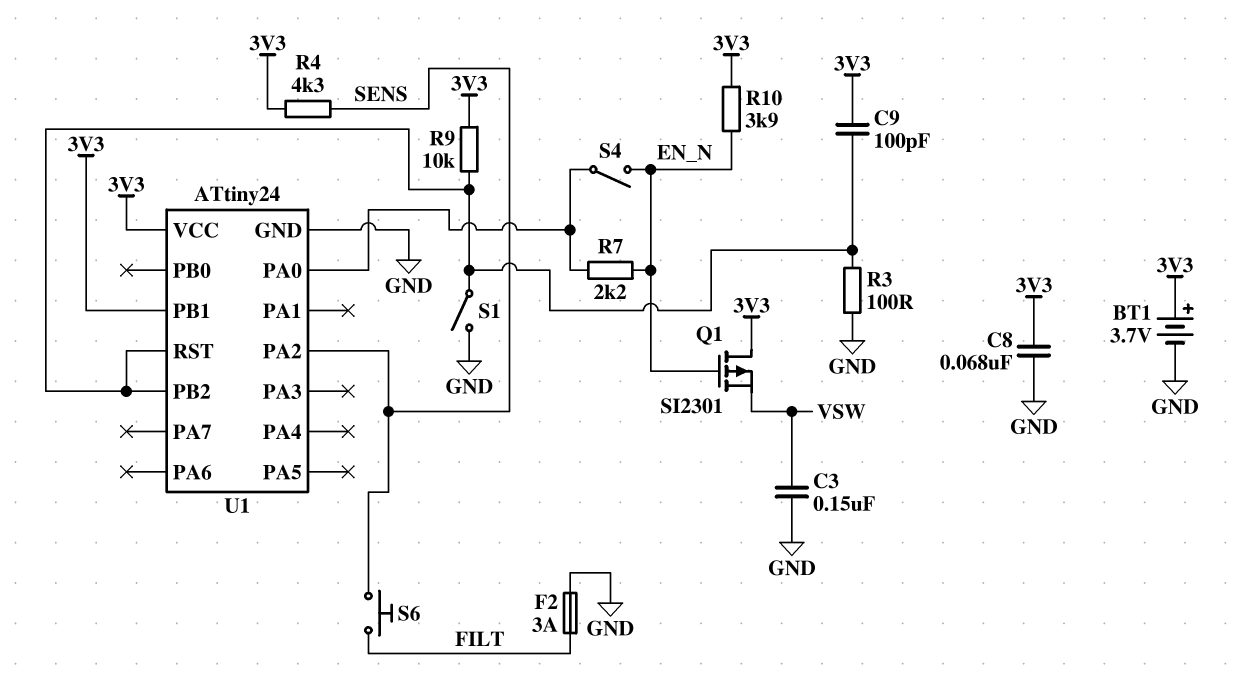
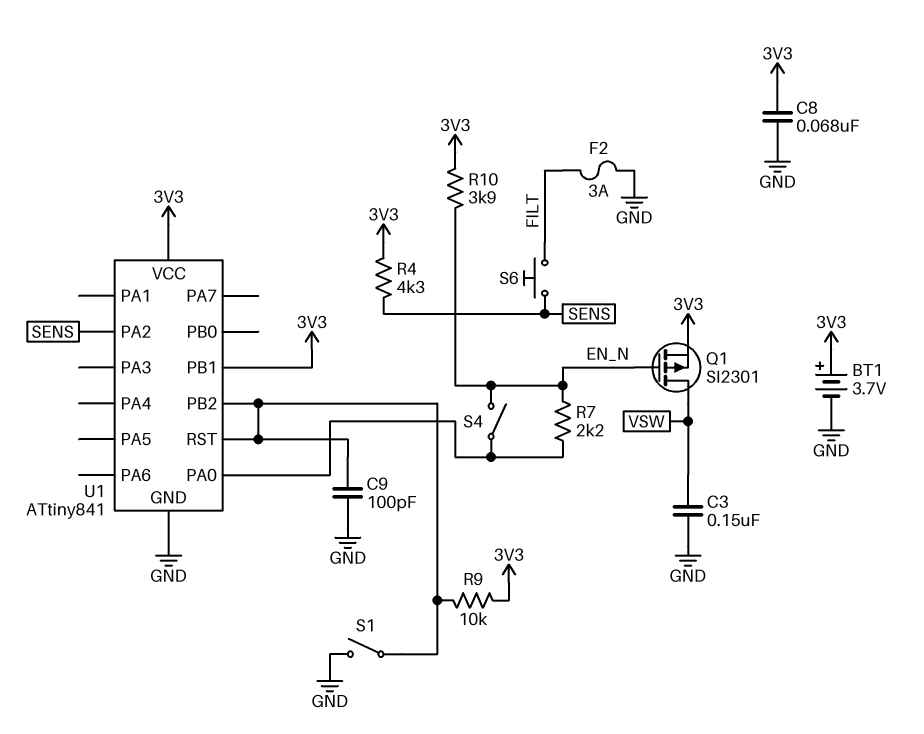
C9: 100pF (3V3, U1/PB2) -> 100pF (GND, U1/PB2)
Q1: PMOS SI2301 (G EN_N, D 3V3, S VSW) -> PMOS SI2301 (G EN_N, D VSW, S 3V3)
R3: 100 (GND, U1/PB2) -> none
U1: ATtiny24 -> ATtiny841

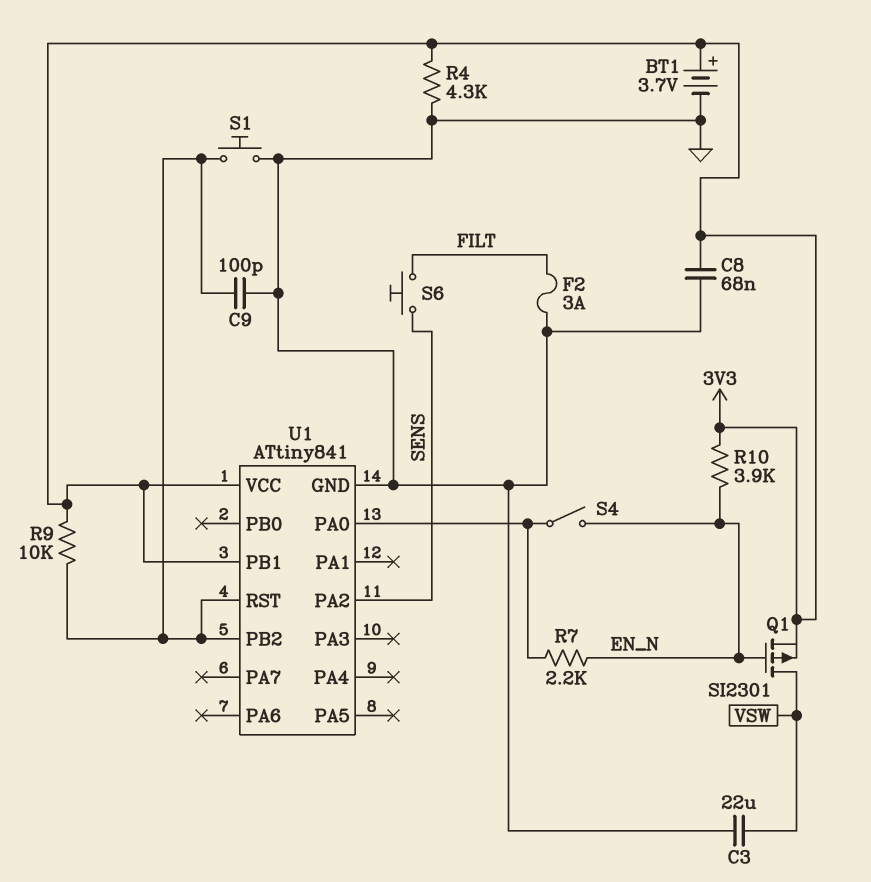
C3: 150nF (GND, VSW) -> 22uF (GND, VSW)
R4: 4.3k (3V3, SENS) -> 4.3k (3V3, GND)
S1: switch (GND, U1/PB2) -> button (GND, U1/PB2)

